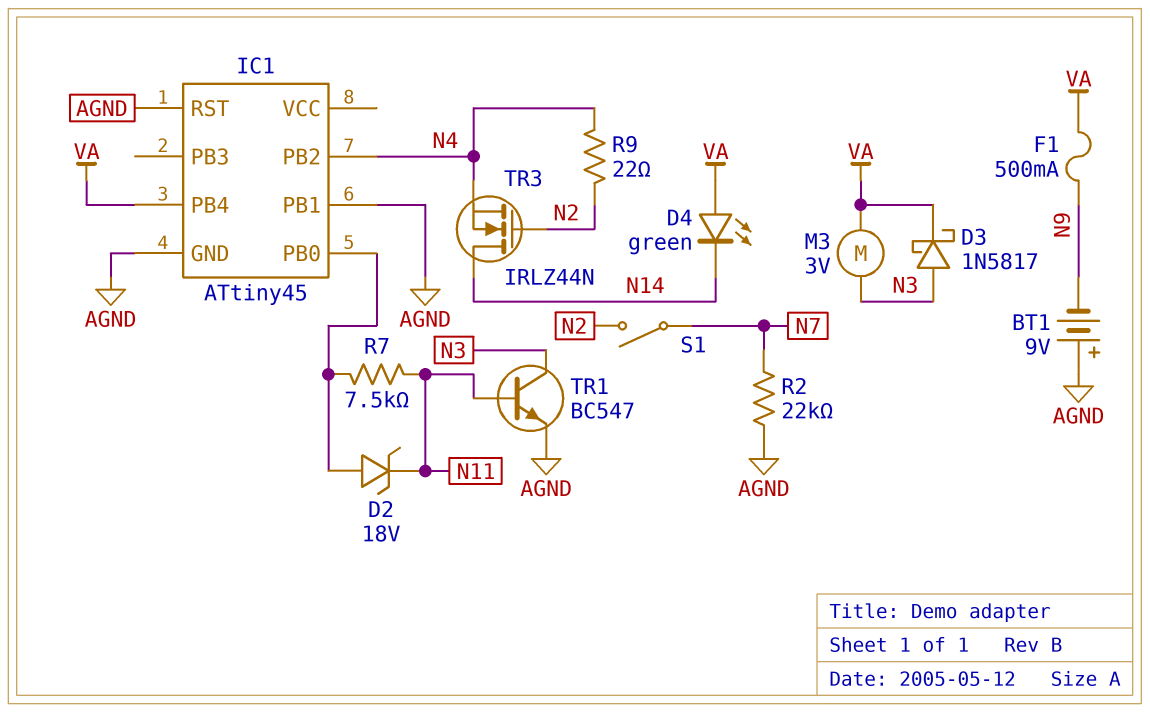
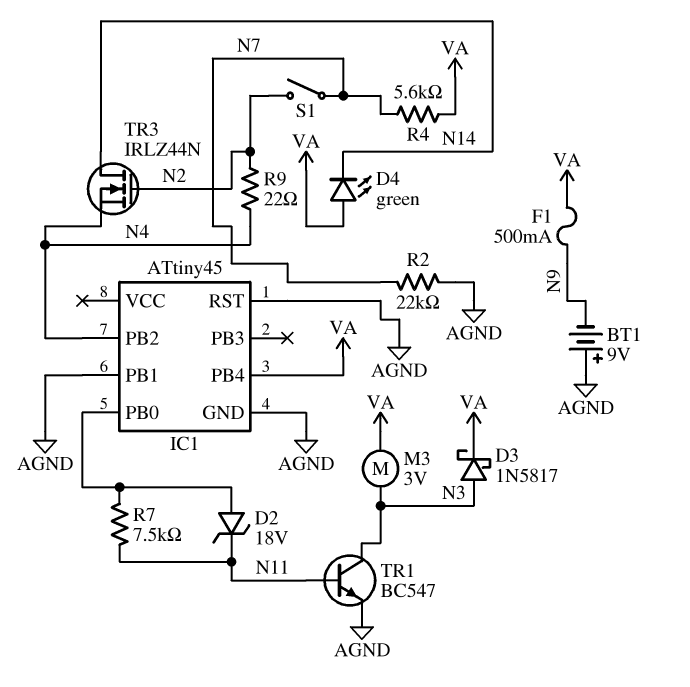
R4: none -> 5.6k (N7, VA)

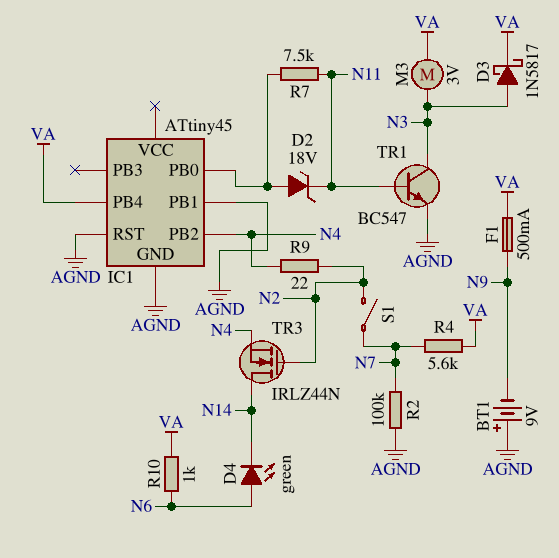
D4: LED green (A VA, K N14) -> LED green (A N6, K N14)
R2: 22k (AGND, N7) -> 100k (AGND, N7)
R10: none -> 1k (N6, VA)

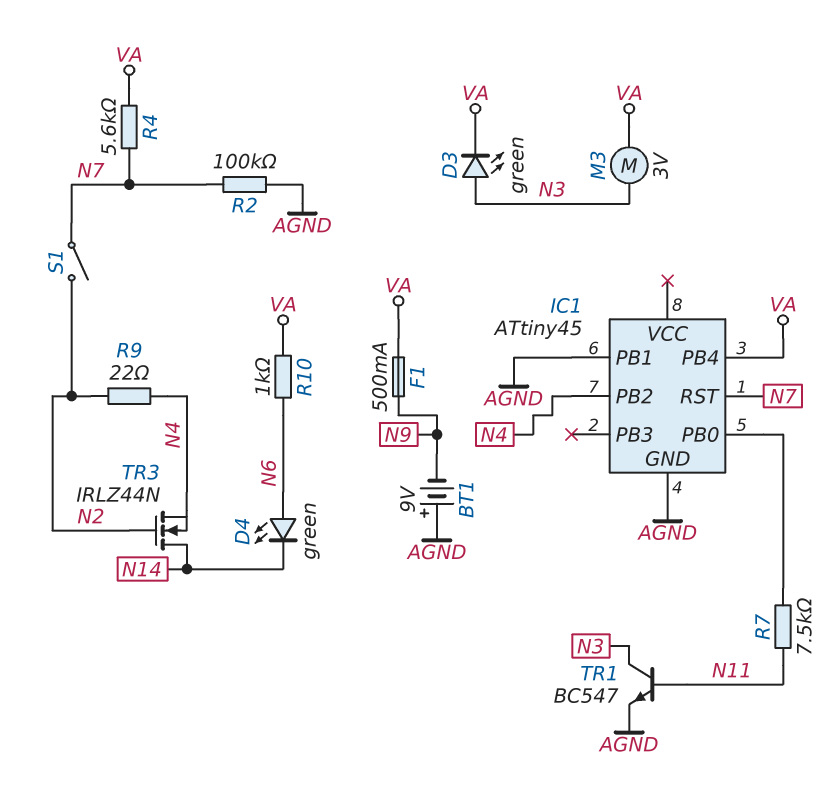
D2: zener 18V (A IC1/PB0, K N11) -> none
D3: schottky 1N5817 (A N3, K VA) -> LED green (A N3, K VA)
IC1 pin RST: AGND -> N7

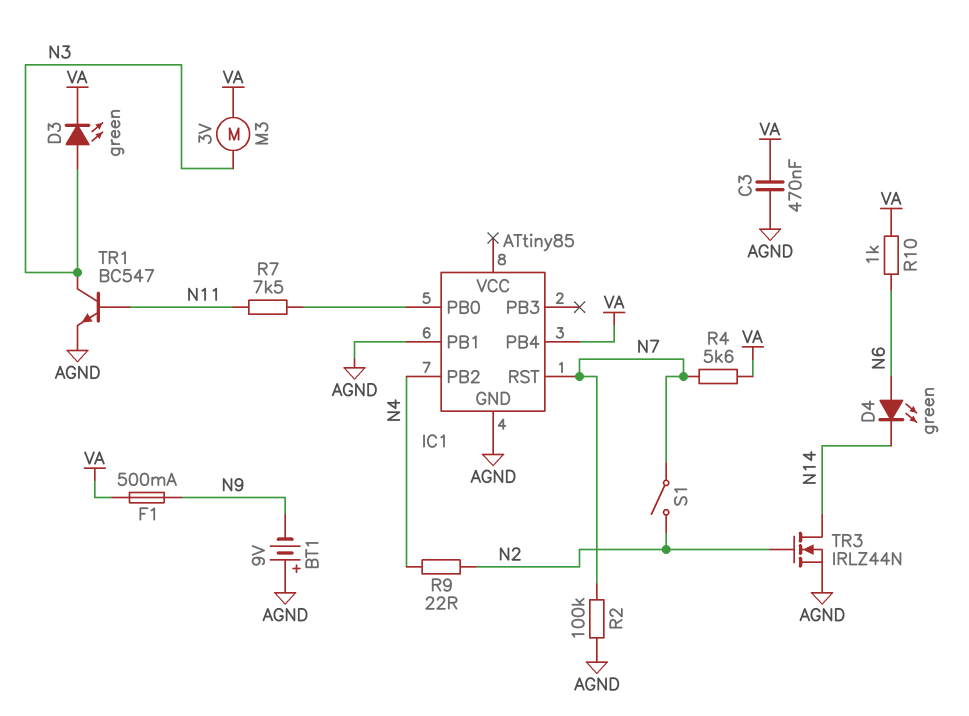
C3: none -> 470nF (AGND, VA)
IC1: ATtiny45 -> ATtiny85
TR3: NMOS IRLZ44N (G N2, D N14, S N4) -> NMOS IRLZ44N (G N2, D N14, S AGND)

